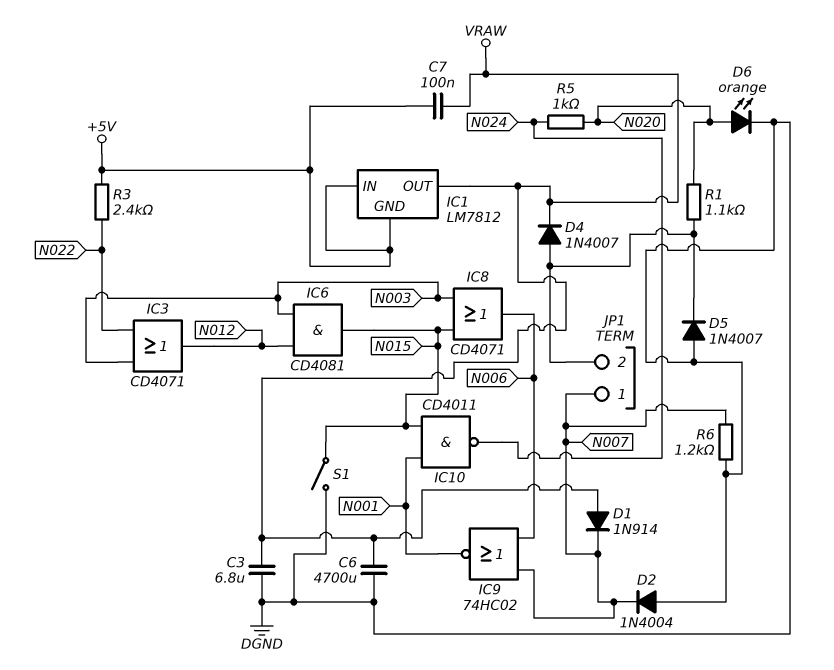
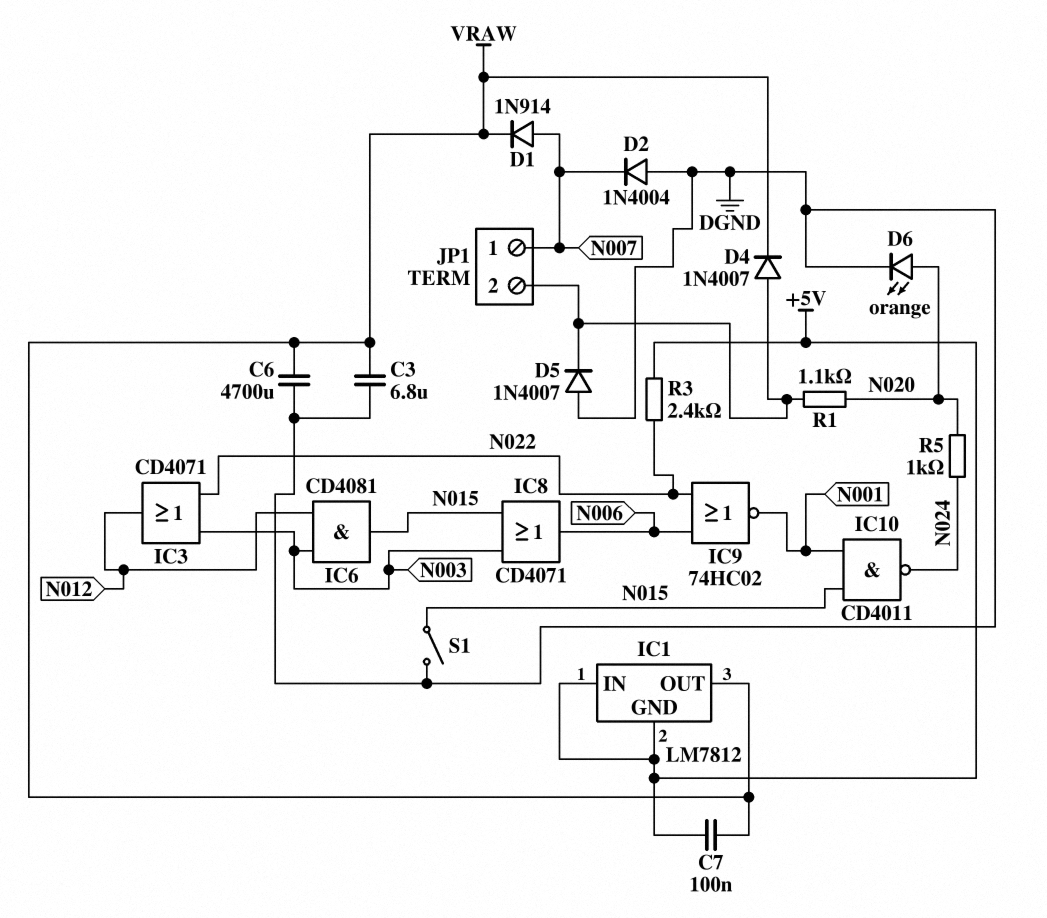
D1: diode 1N914 (A VRAW, K N007) -> diode 1N914 (A N007, K VRAW)
IC9: NOR 74HC02 (in N006, in N007, out N001) -> NOR 74HC02 (in N006, in N022, out N001)
R6: 1.2k (DGND, N007) -> none

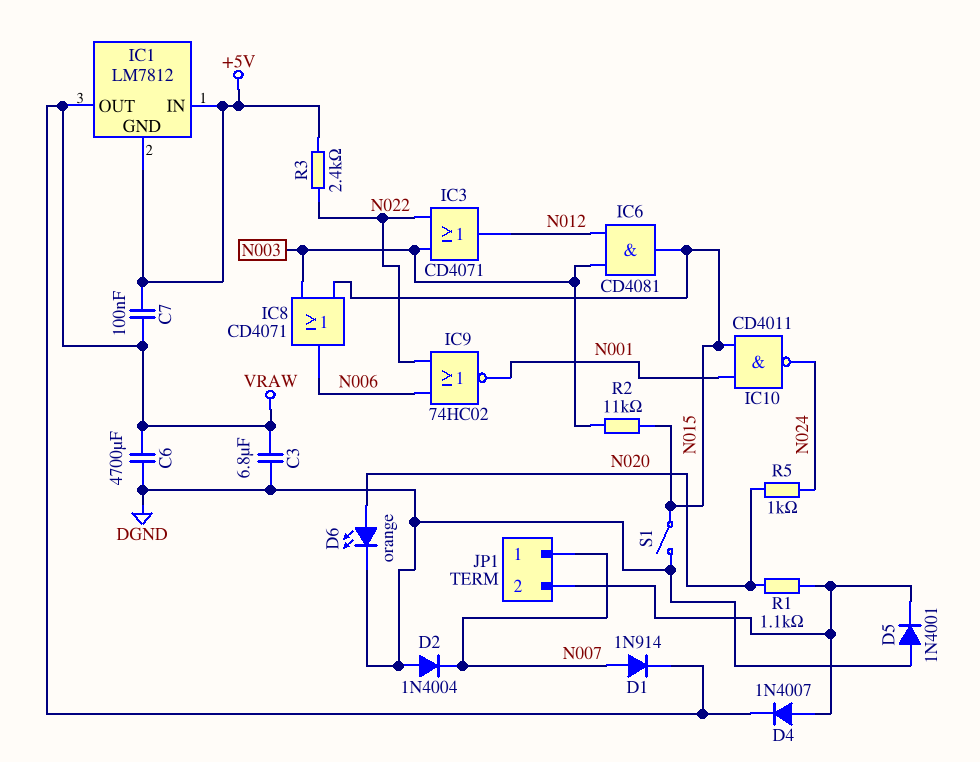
D5: diode 1N4007 (A DGND, K JP1/2) -> diode 1N4001 (A DGND, K JP1/2)
R2: none -> 11k (N003, N015)

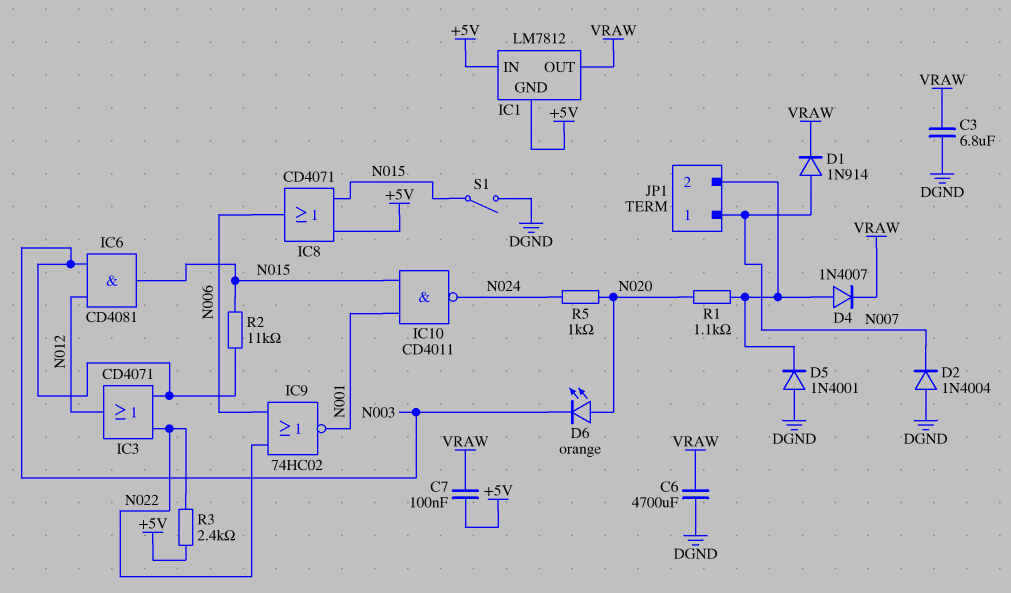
D6: LED orange (A N020, K DGND) -> LED orange (A N020, K N003)
IC8: OR CD4071 (in N003, in N015, out N006) -> OR CD4071 (in +5V, in N015, out N006)

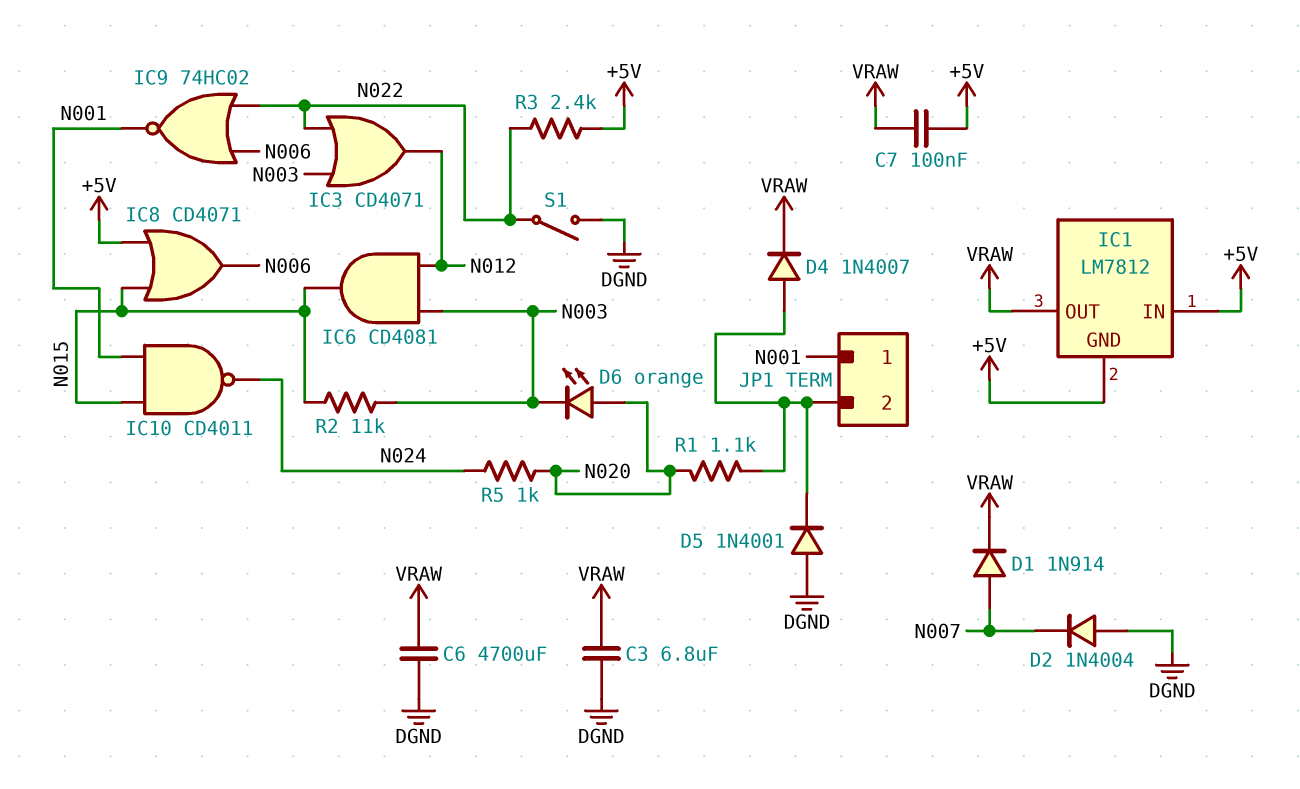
JP1 pin 1: N007 -> N001
S1: switch (DGND, N015) -> switch (DGND, N022)

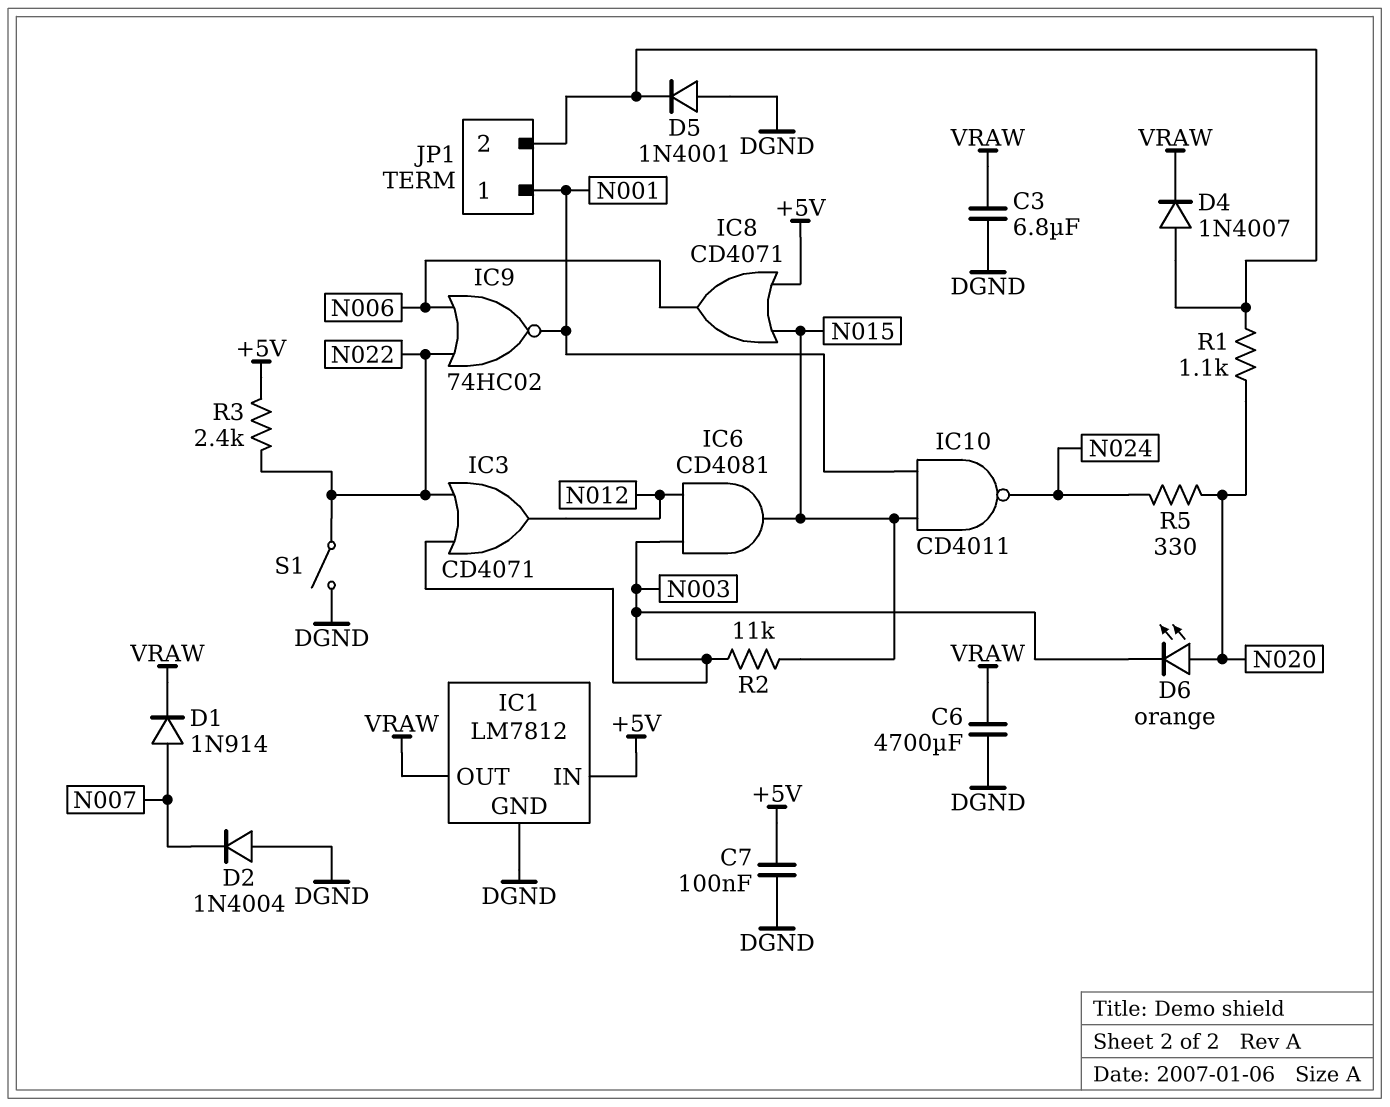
C7: 100nF (+5V, VRAW) -> 100nF (+5V, DGND)
IC1 pin GND: +5V -> DGND
R5: 1k (N020, N024) -> 330 (N020, N024)

